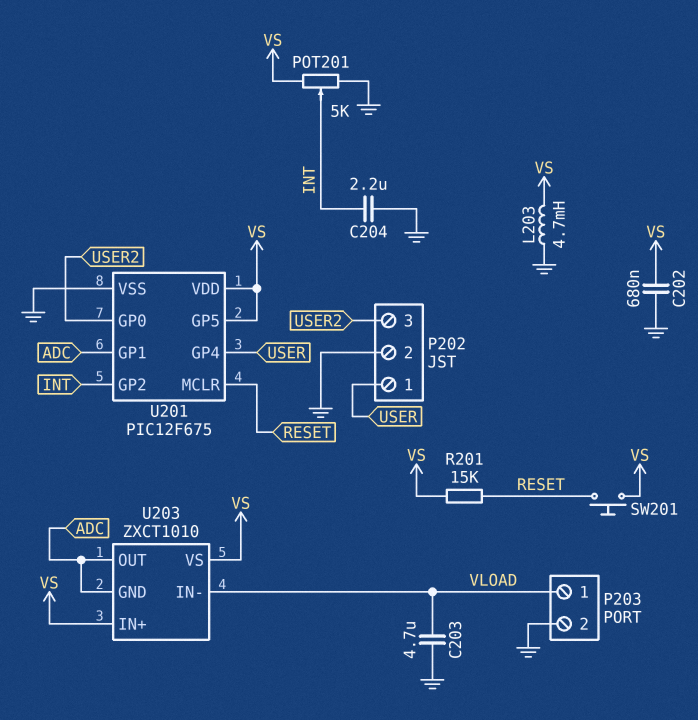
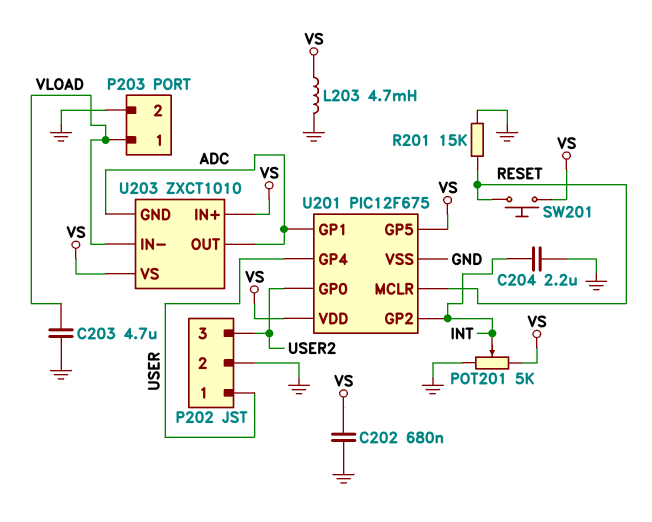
R201: 15k (RESET, VS) -> 15k (GND, RESET)

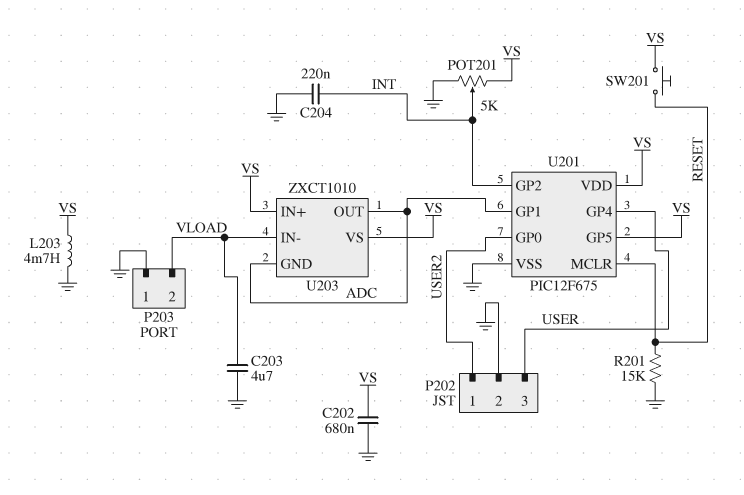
C204: 2.2uF (GND, INT) -> 220nF (GND, INT)
P202 pin 1: USER -> USER2
P202 pin 3: USER2 -> USER
P203 pin 1: VLOAD -> GND
P203 pin 2: GND -> VLOAD

